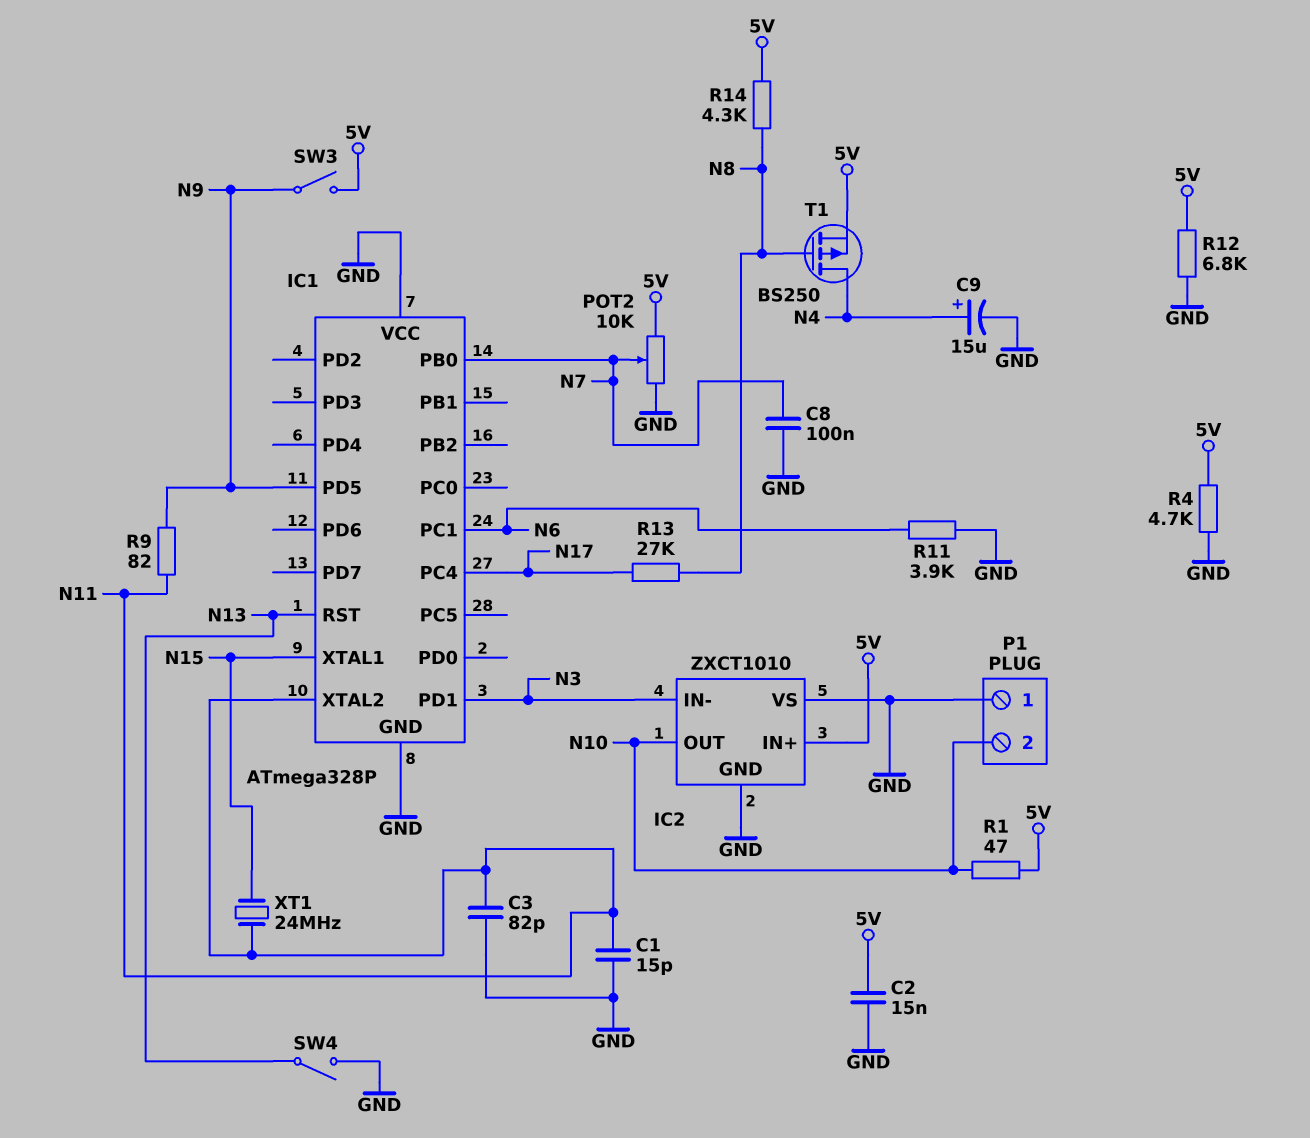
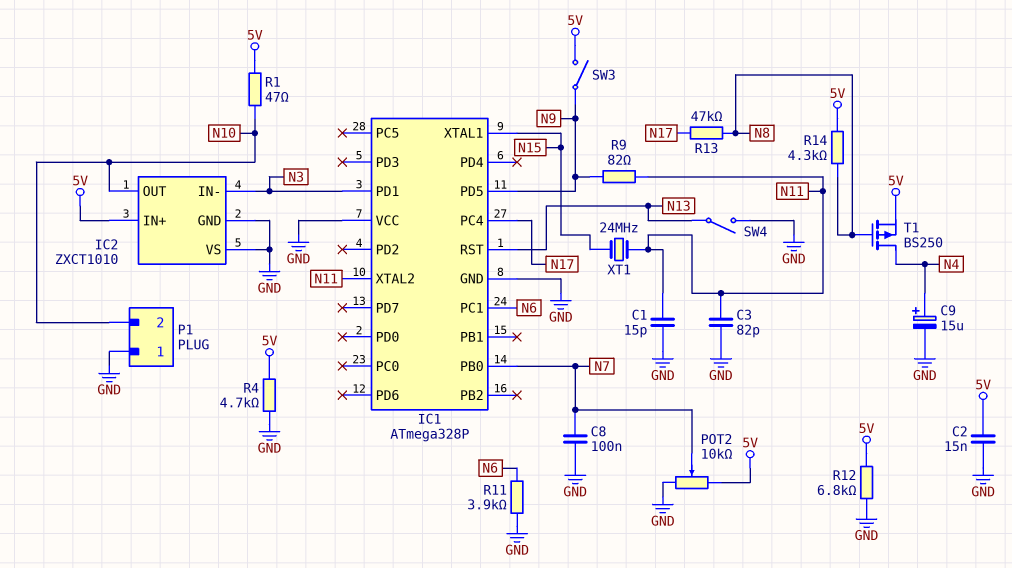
R13: 27k (N8, N17) -> 47k (N8, N17)

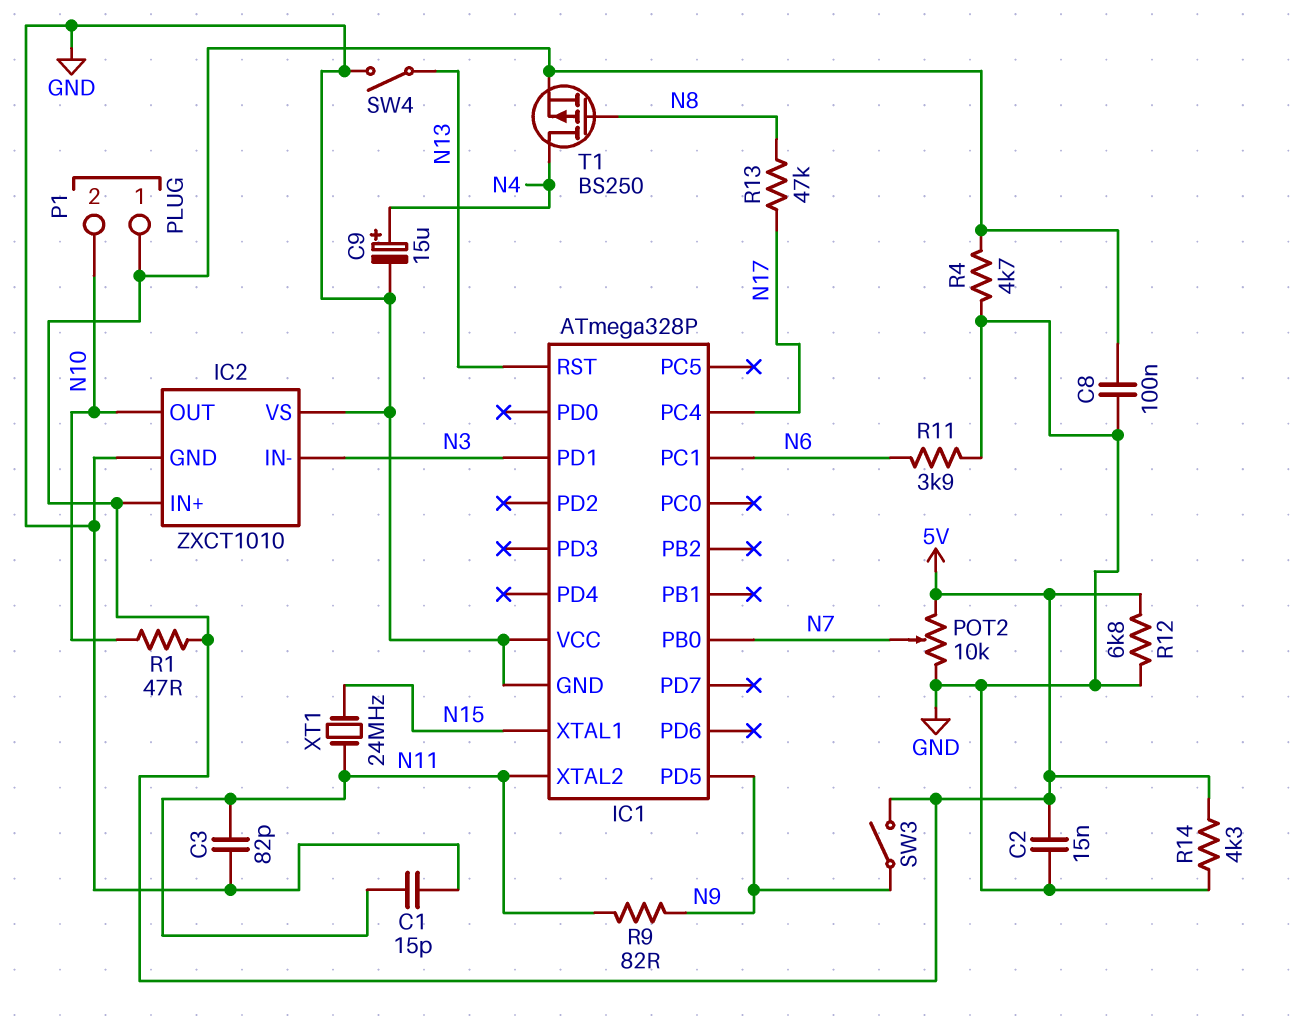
C8: 100nF (GND, N7) -> 100nF (5V, GND)
P1 pin 1: GND -> 5V
R14: 4.3k (5V, N8) -> 4.3k (5V, GND)

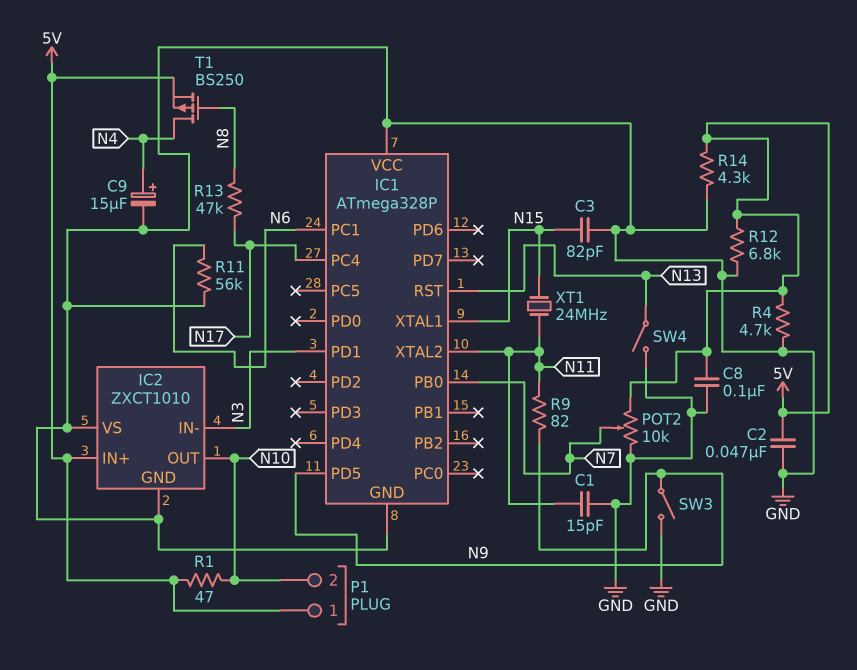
C2: 15nF (5V, GND) -> 47nF (5V, GND)
C3: 82pF (GND, N11) -> 82pF (GND, N15)
R11: 3.9k (GND, N6) -> 56k (GND, N6)
SW3: switch (5V, N9) -> switch (GND, N9)

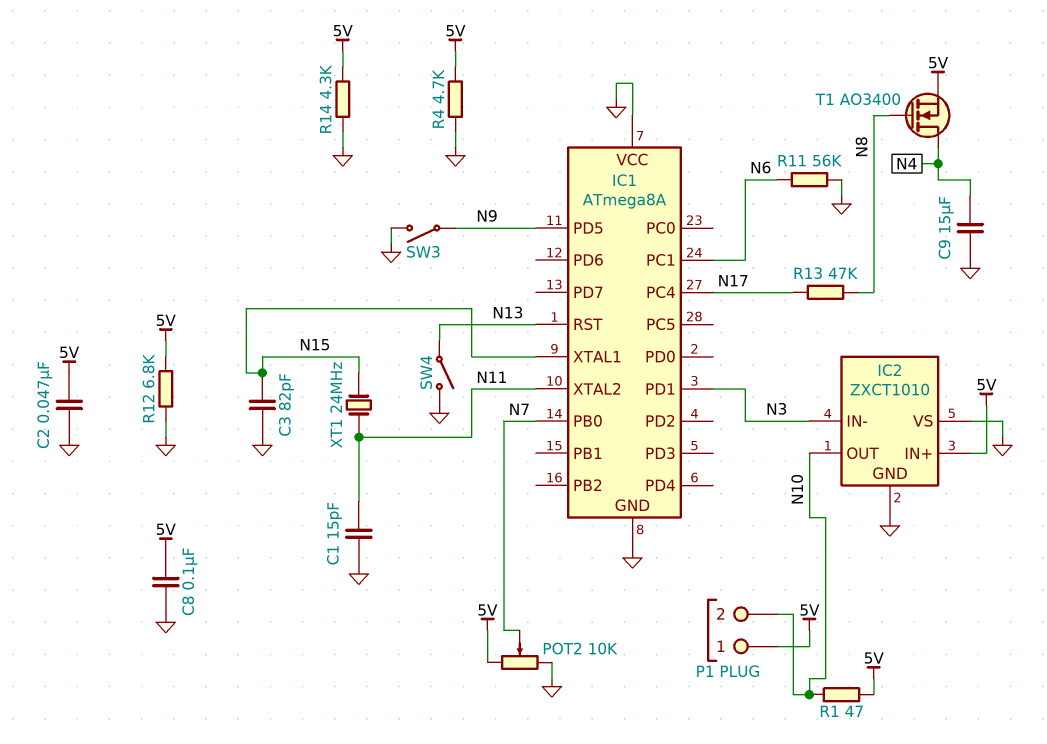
C9: 15uF (plus N4, minus GND) -> 15uF (GND, N4)
IC1: ATmega328P -> ATmega8A
R9: 82 (N9, N11) -> none
T1: PMOS BS250 (G N8, D N4, S 5V) -> NMOS AO3400 (G N8, D N4, S 5V)

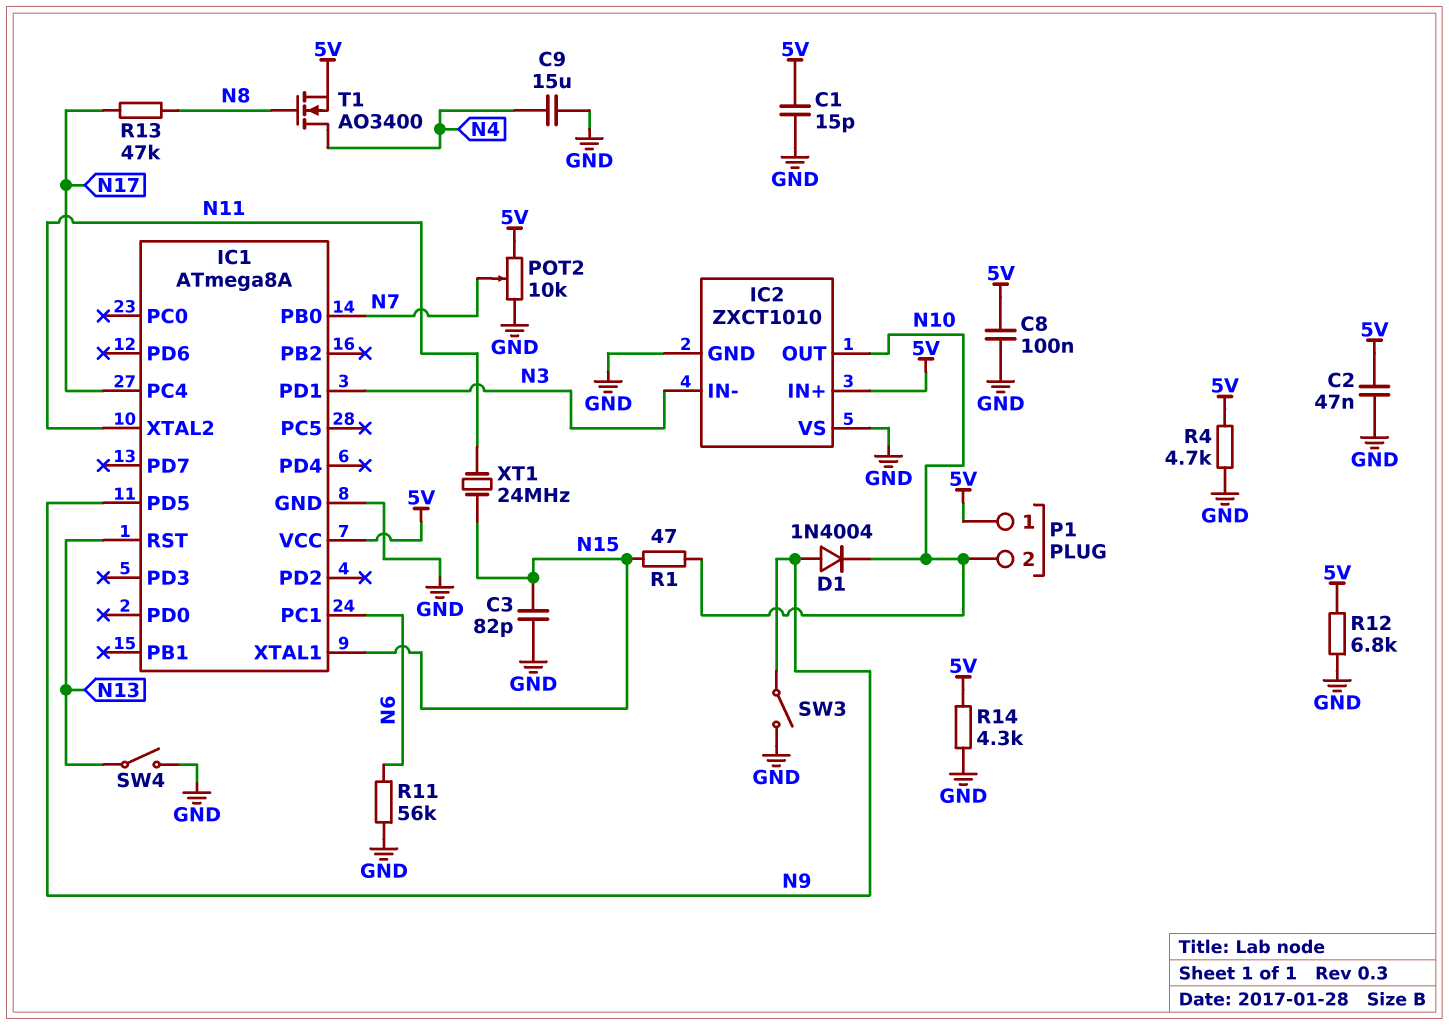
C1: 15pF (GND, N11) -> 15pF (5V, GND)
D1: none -> diode 1N4004 (A N9, K N10)
IC1 pin VCC: GND -> 5V
R1: 47 (5V, N10) -> 47 (N10, N15)

